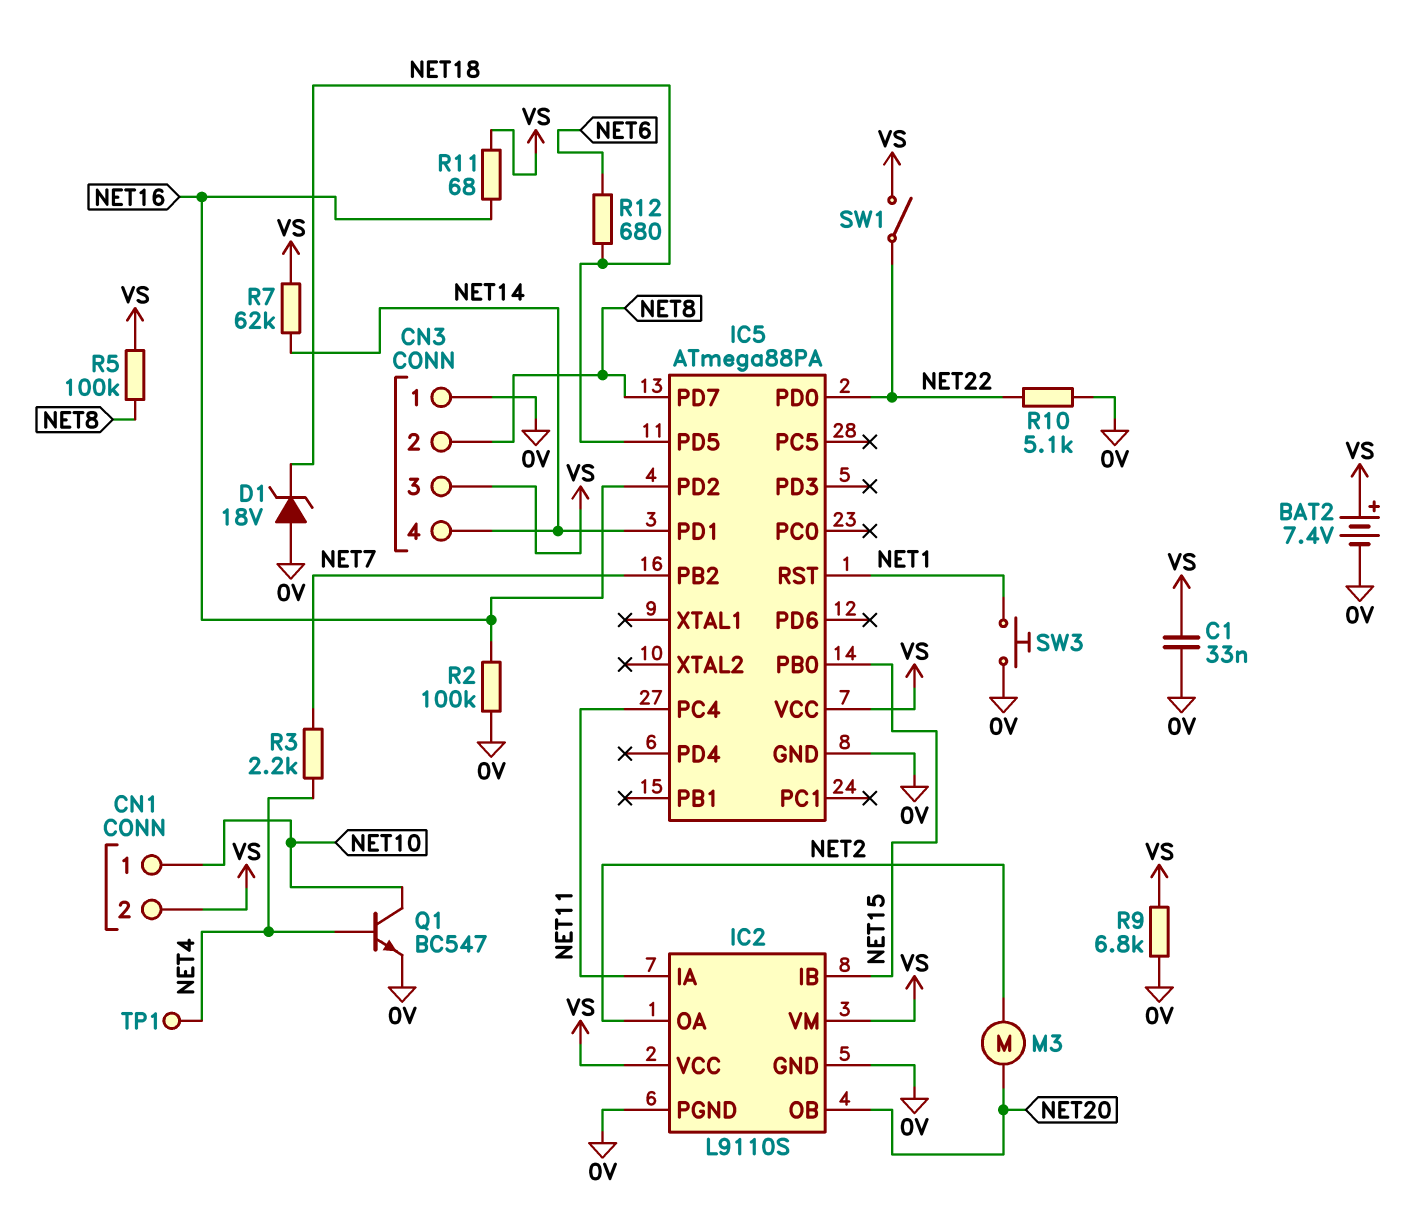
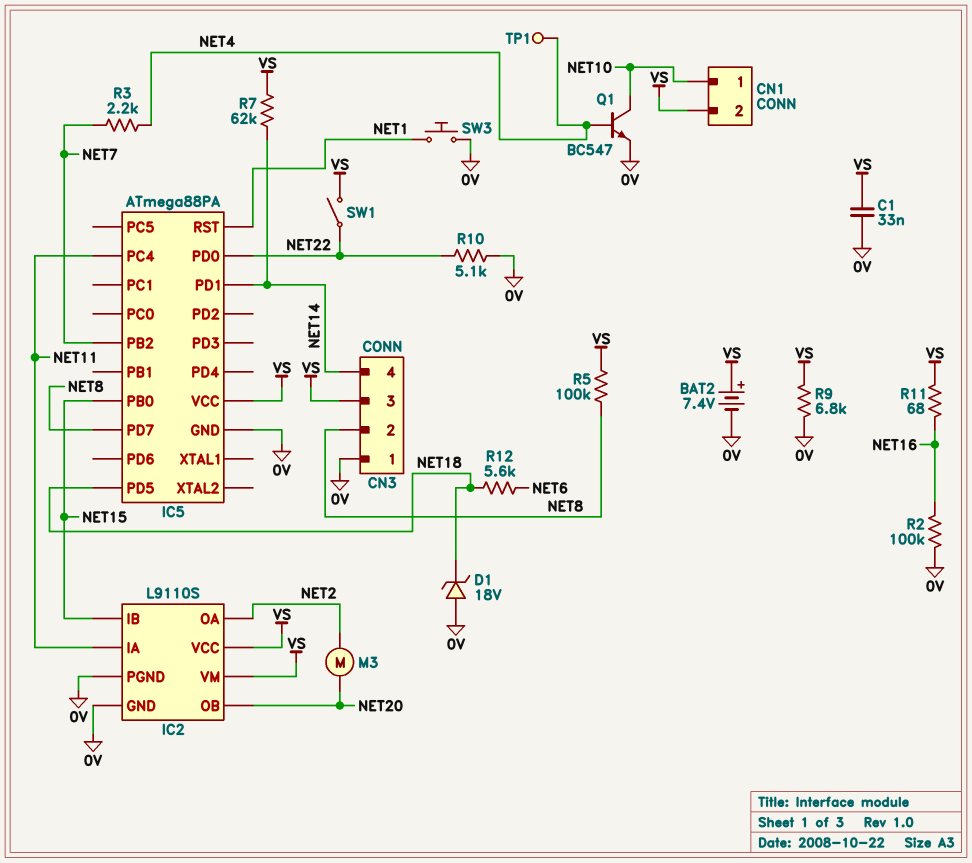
IC5 pin PD2: NET16 -> none
R12: 680 (NET6, NET18) -> 5.6k (NET6, NET18)

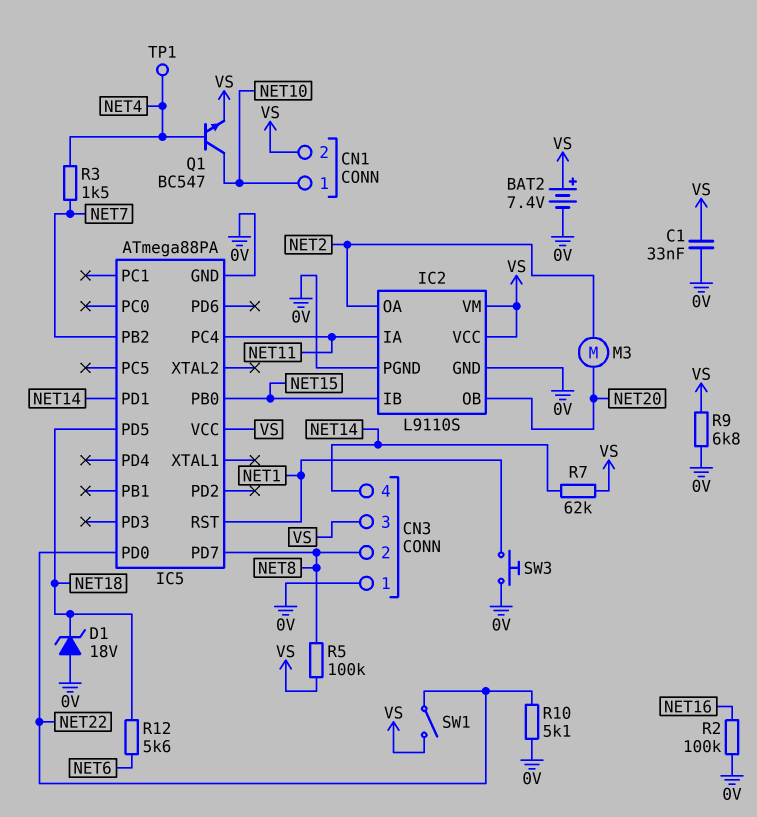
Q1: NPN BC547 (B NET4, C NET10, E 0V) -> NPN BC547 (B NET4, C NET10, E VS)
R3: 2.2k (NET4, NET7) -> 1.5k (NET4, NET7)
R11: 68 (NET16, VS) -> none

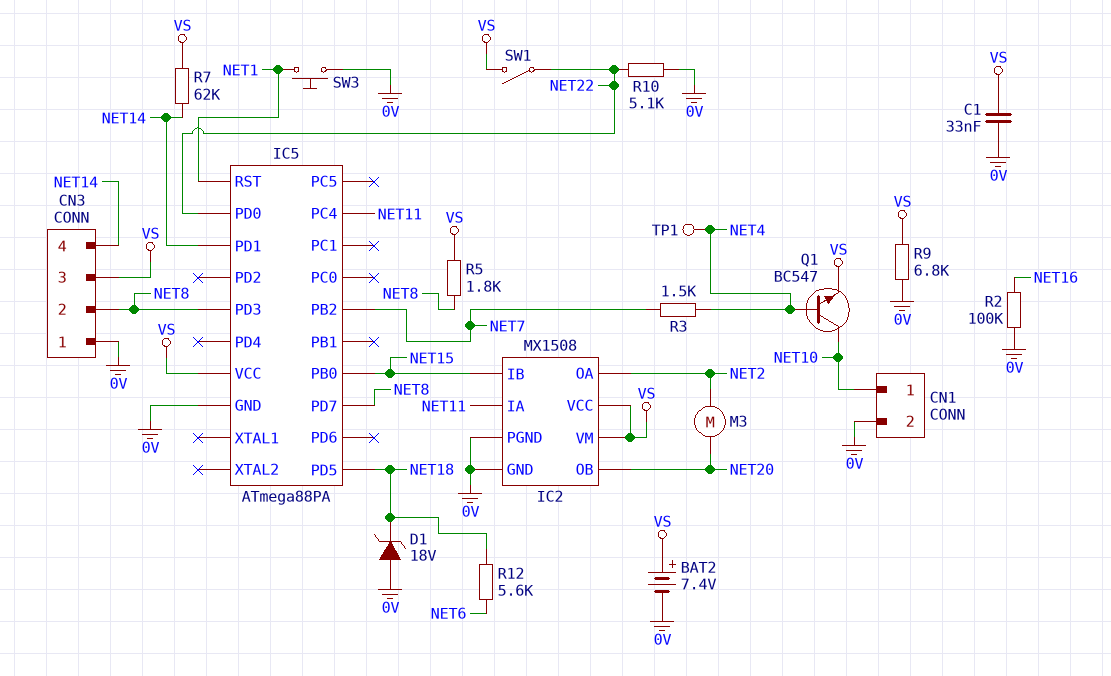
CN1 pin 2: VS -> 0V
IC2: L9110S -> MX1508
IC5 pin PD3: none -> NET8
R5: 100k (NET8, VS) -> 1.8k (NET8, VS)

